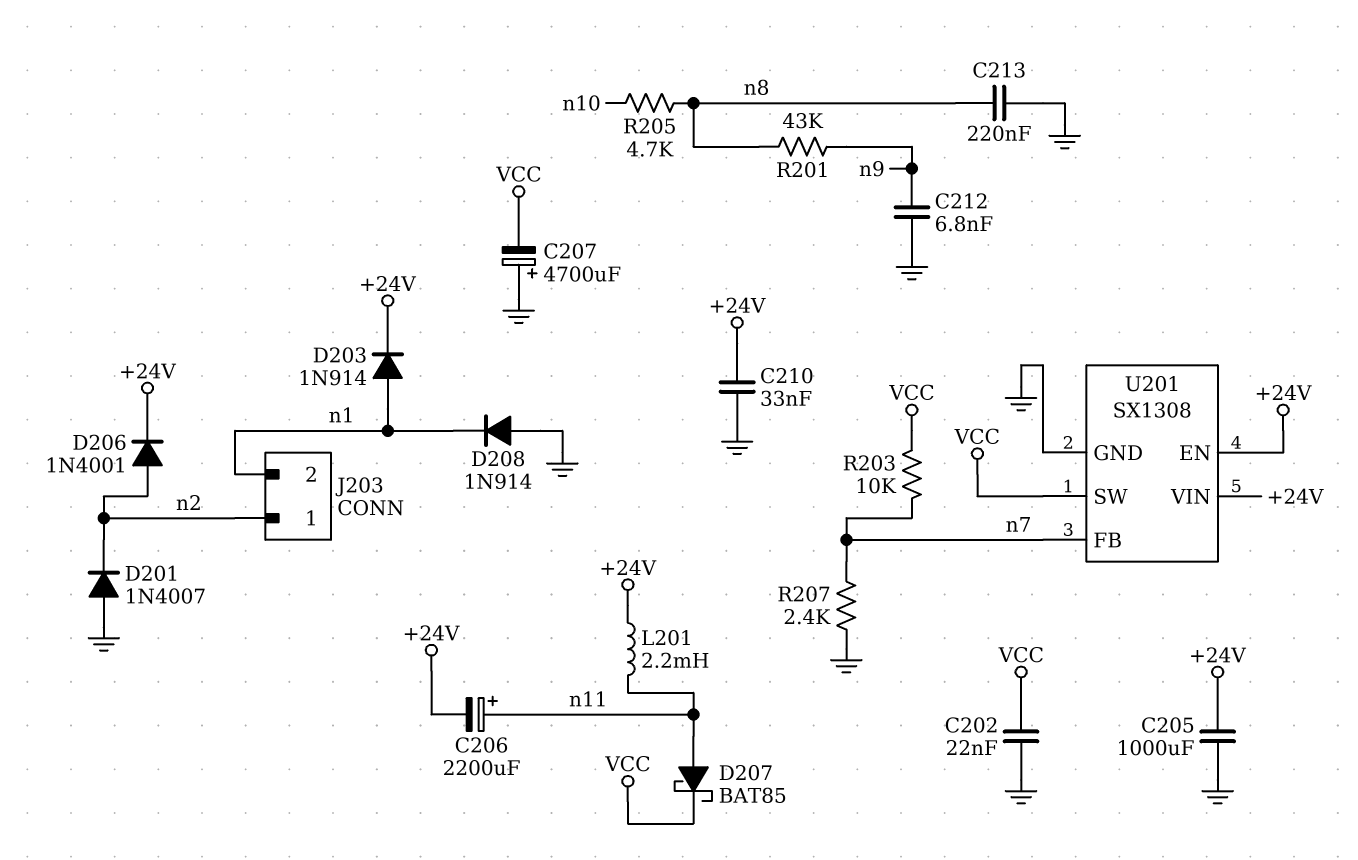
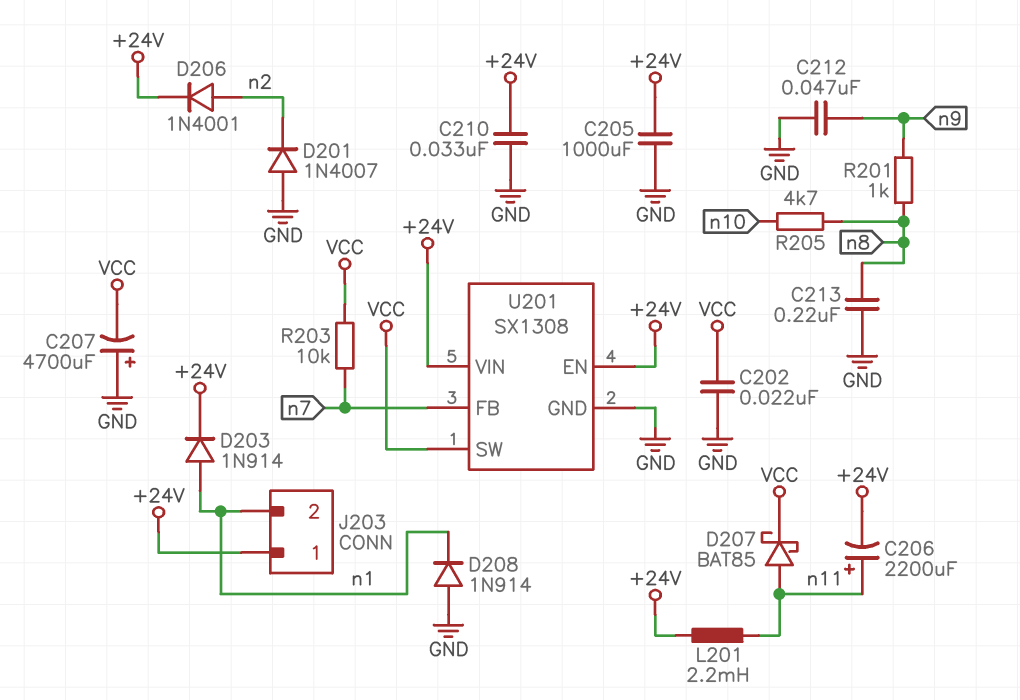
C212: 6.8nF (GND, n9) -> 47nF (GND, n9)
J203 pin 1: n2 -> +24V
R201: 43k (n8, n9) -> 1k (n8, n9)
R207: 2.4k (GND, n7) -> none

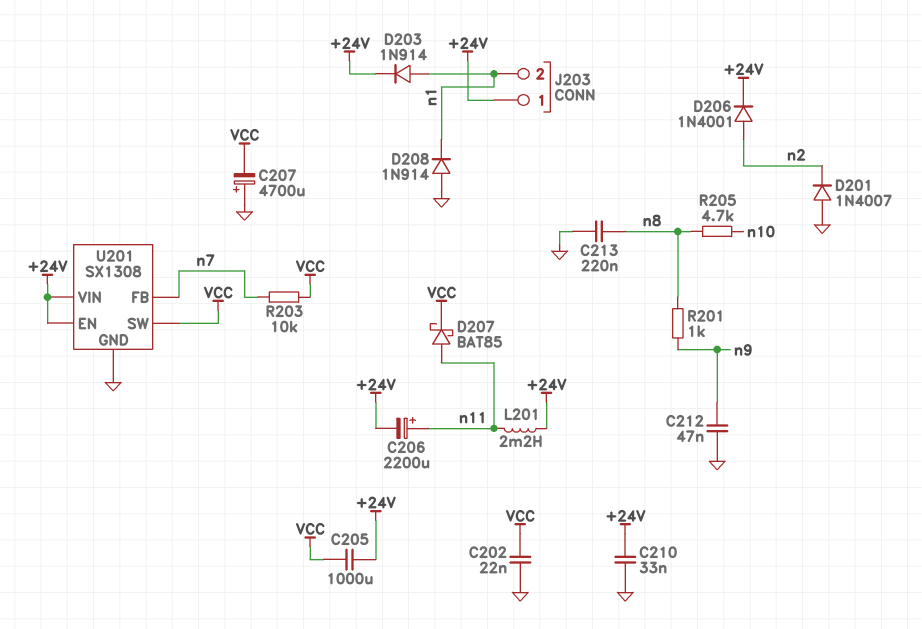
C205: 1000uF (+24V, GND) -> 1000uF (+24V, VCC)

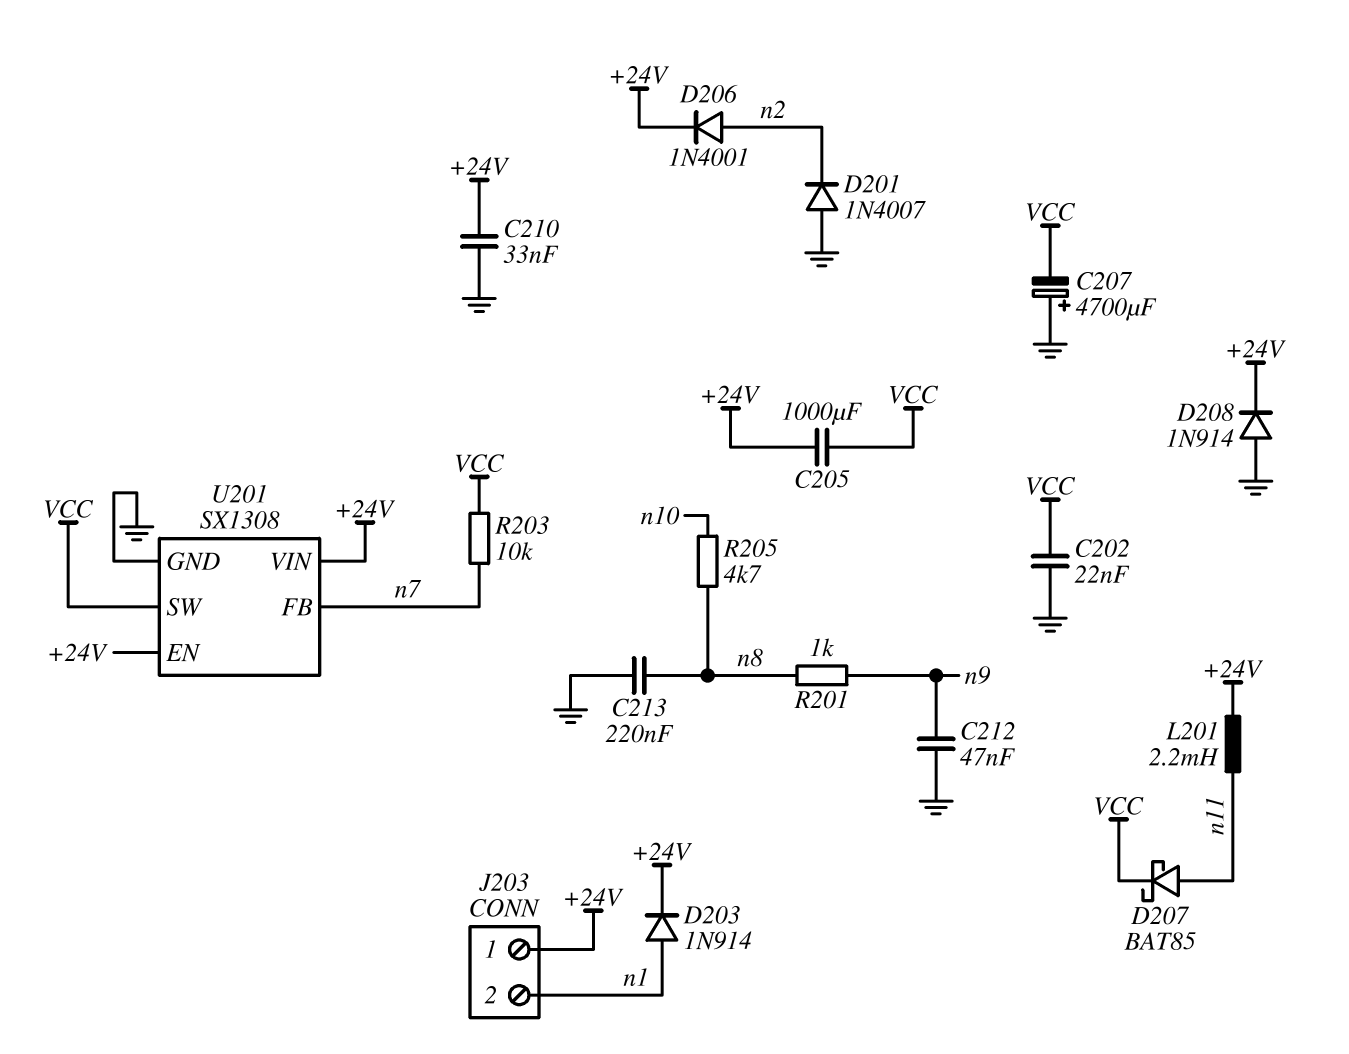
C206: 2200uF (plus n11, minus +24V) -> none
D208: diode 1N914 (A GND, K n1) -> diode 1N914 (A GND, K +24V)

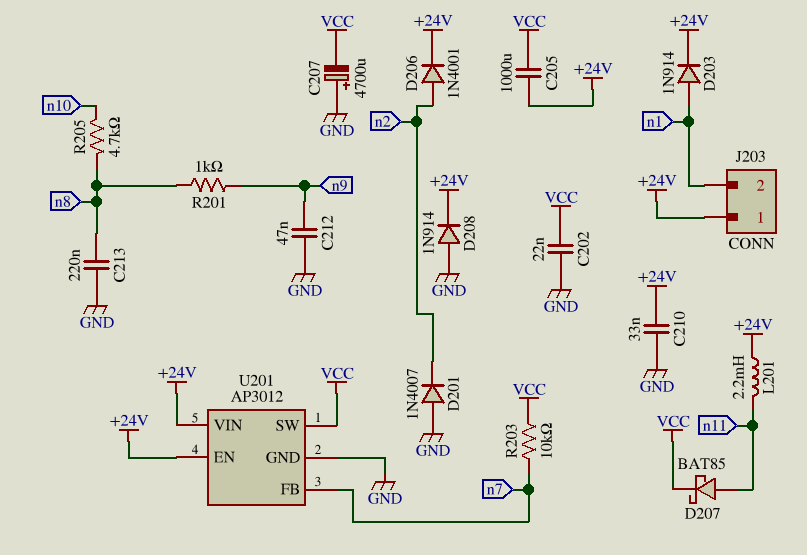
U201: SX1308 -> AP3012

